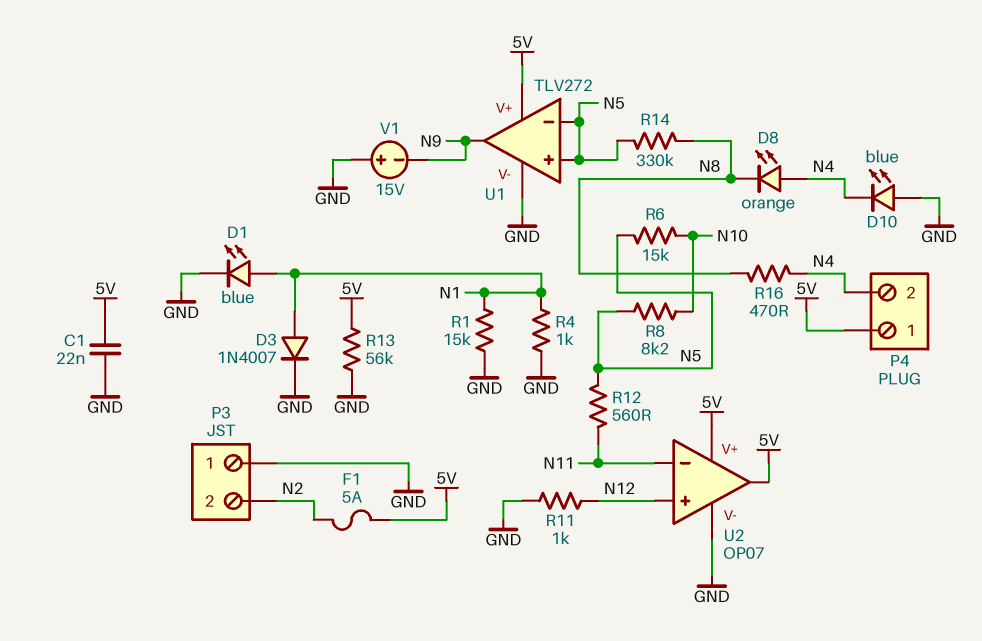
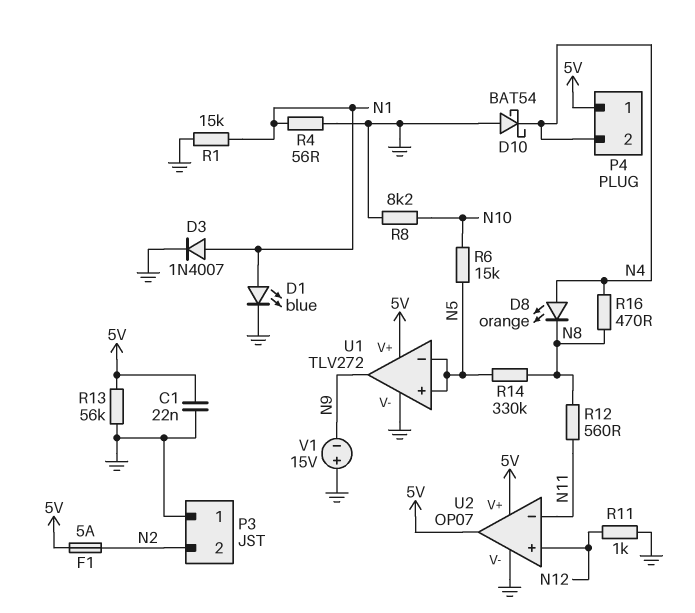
D10: LED blue (A GND, K N4) -> schottky BAT54 (A GND, K N4)
R4: 1k (GND, N1) -> 56 (GND, N1)
R8: 8.2k (N5, N10) -> 8.2k (GND, N10)
R12: 560 (N5, N11) -> 560 (N8, N11)

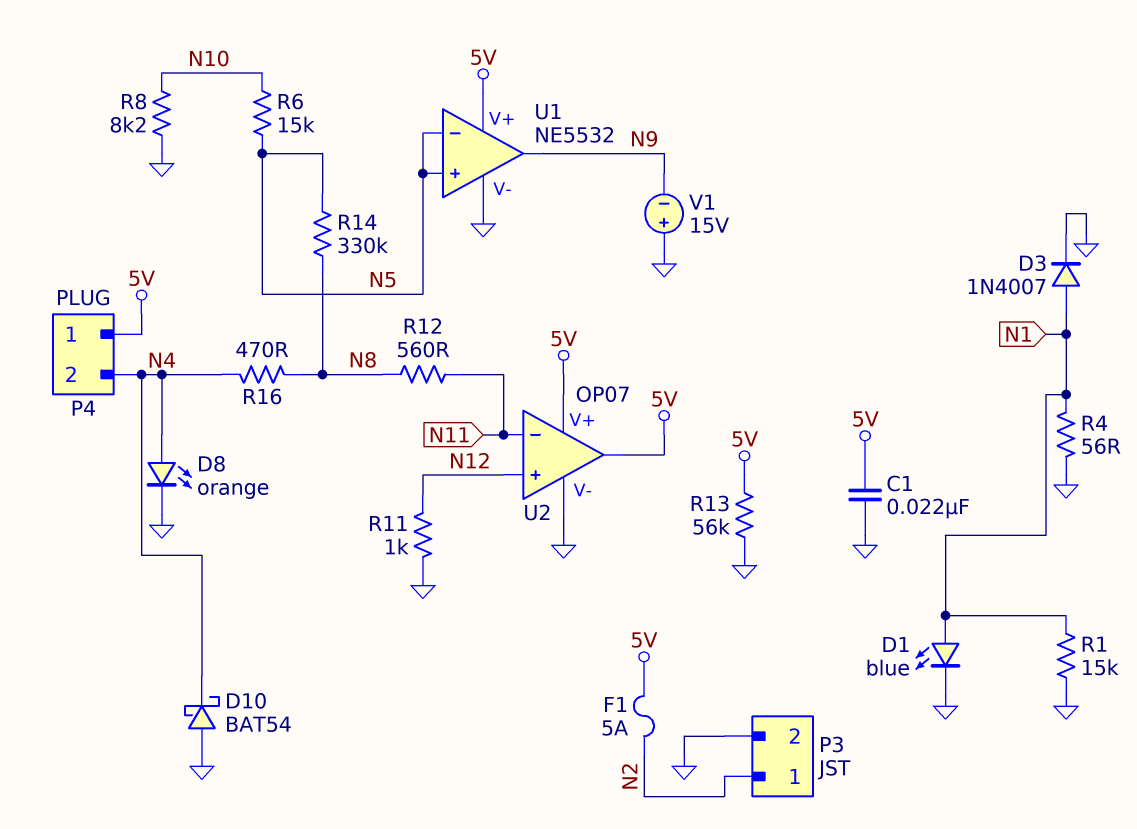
D8: LED orange (A N4, K N8) -> LED orange (A N4, K GND)
P3 pin 1: GND -> N2
P3 pin 2: N2 -> GND
U1: TLV272 -> NE5532

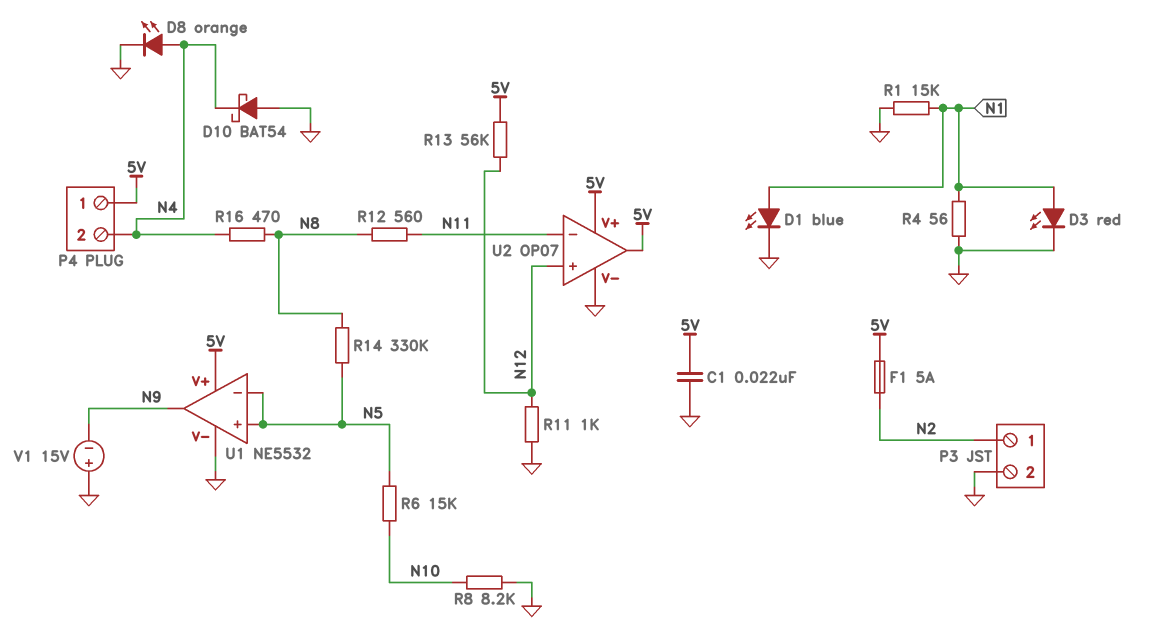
D3: diode 1N4007 (A N1, K GND) -> LED red (A N1, K GND)
R13: 56k (5V, GND) -> 56k (5V, N12)

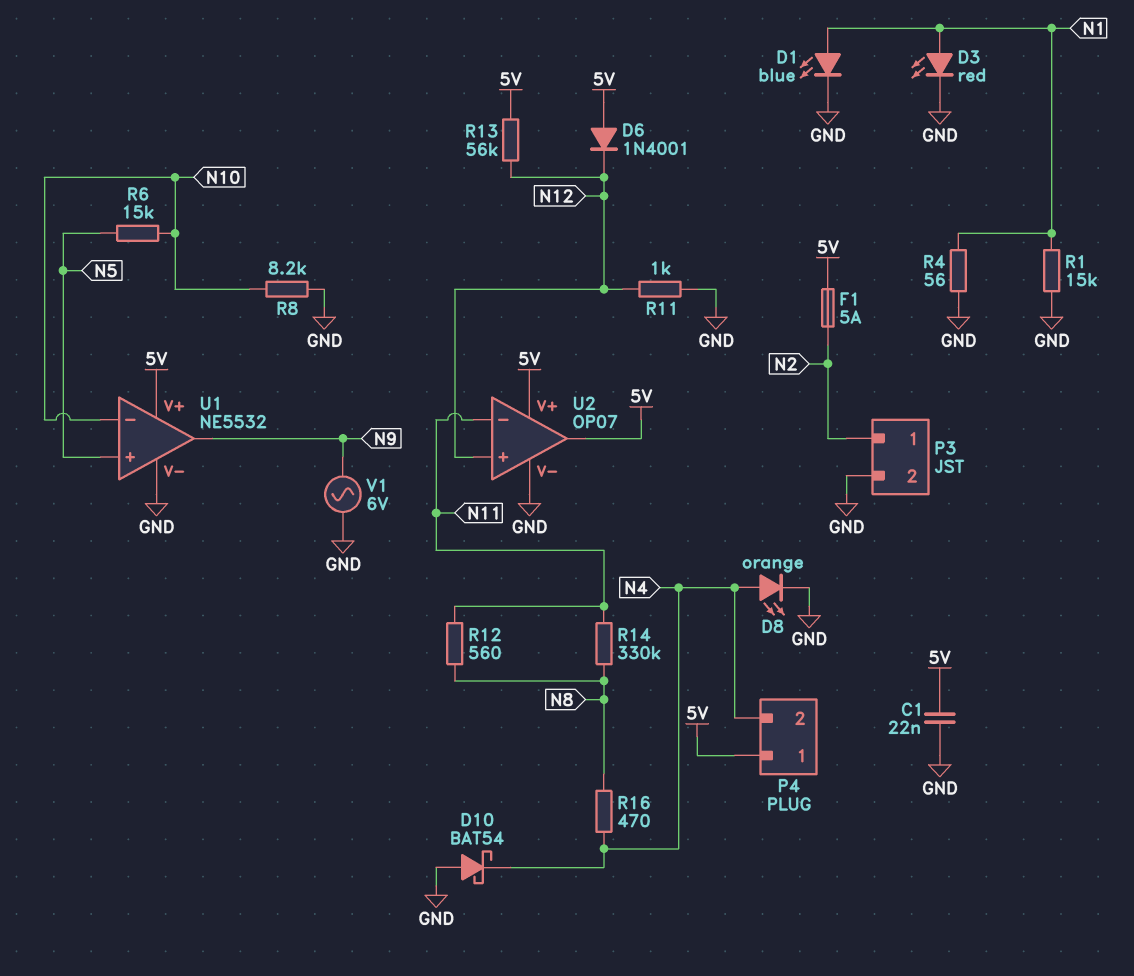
D6: none -> diode 1N4001 (A 5V, K N12)
R14: 330k (N5, N8) -> 330k (N8, N11)
U1 pin in-: N5 -> N10
V1: 15V (plus GND, minus N9) -> AC 6V (GND, N9)

